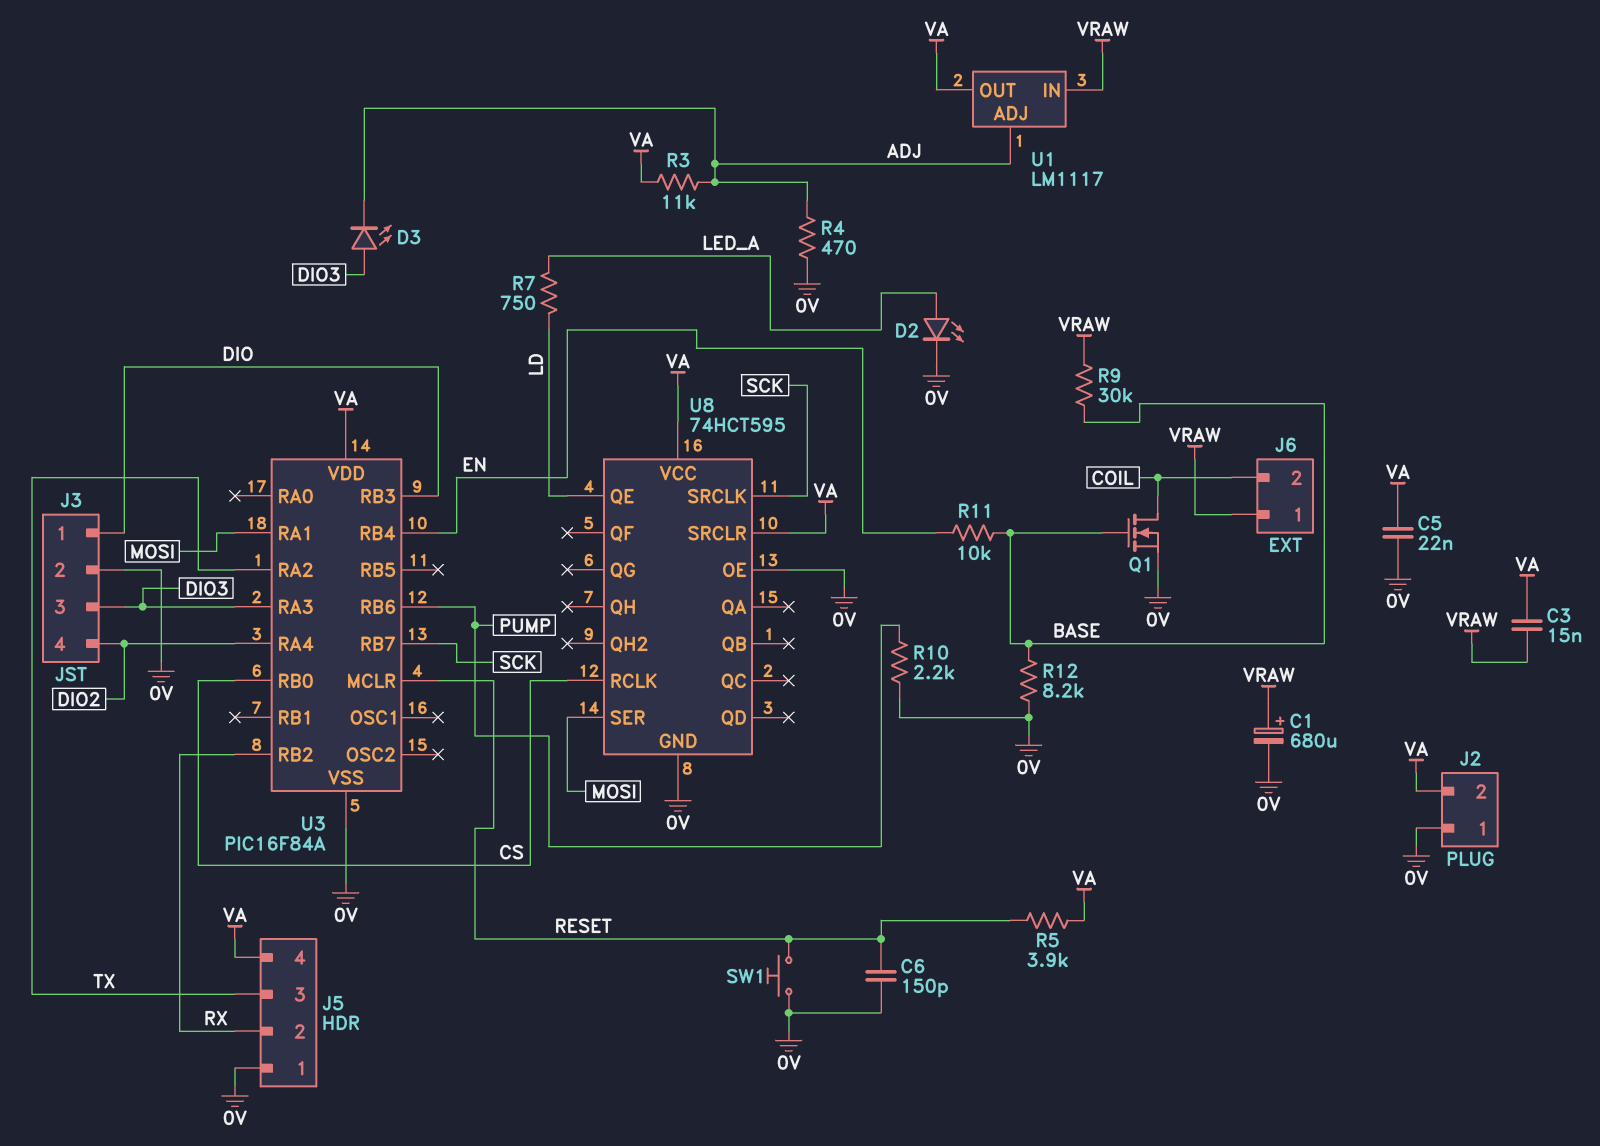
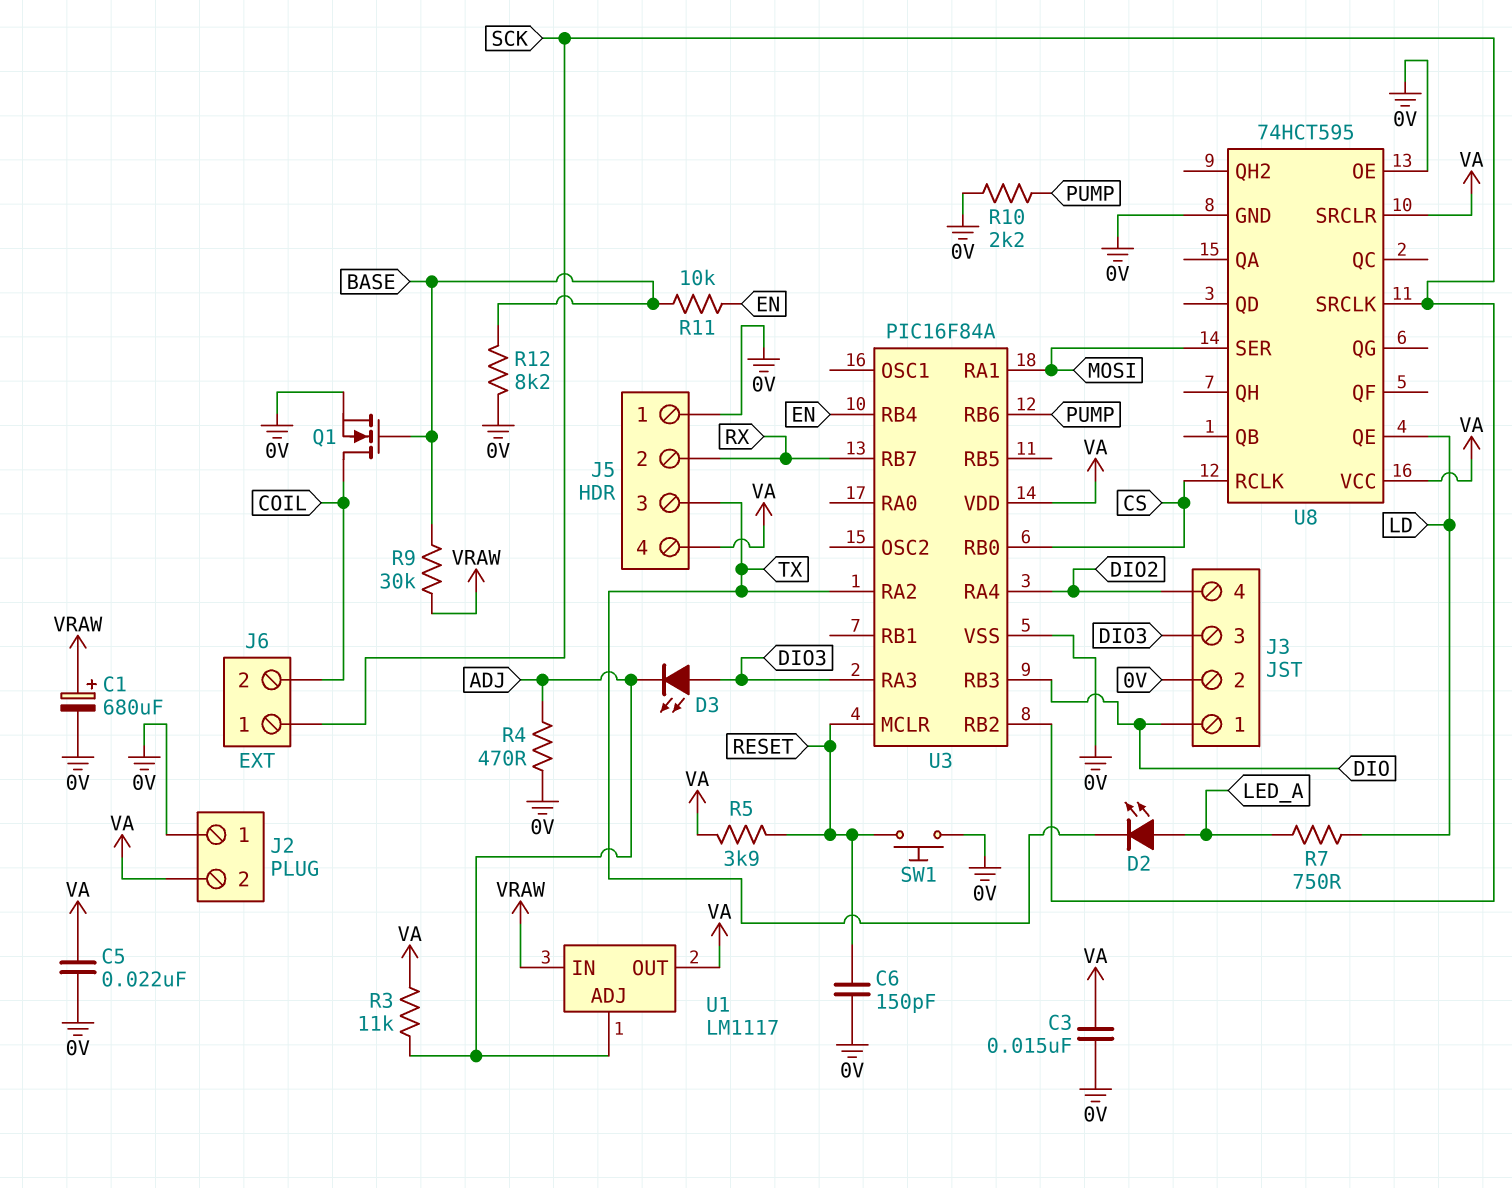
C3: 15nF (VA, VRAW) -> 15nF (0V, VA)
D2: LED (A LED_A, K 0V) -> LED (A LED_A, K TX)
J6 pin 1: VRAW -> SCK
U3 pin RB2: RX -> SCK
U3 pin RB7: SCK -> RX

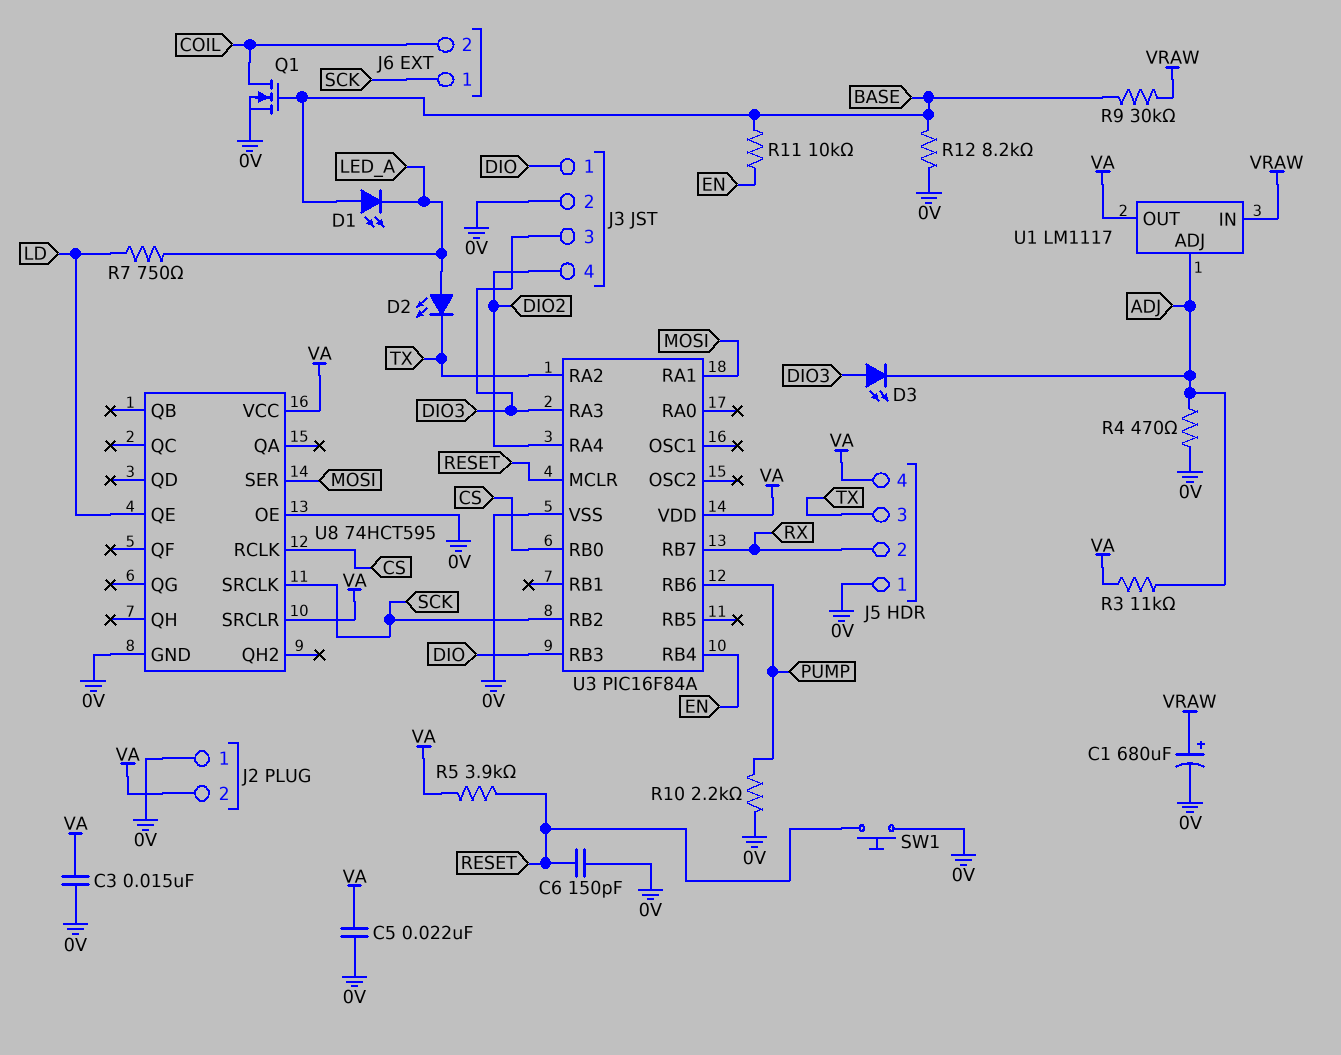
D1: none -> LED (A BASE, K LED_A)

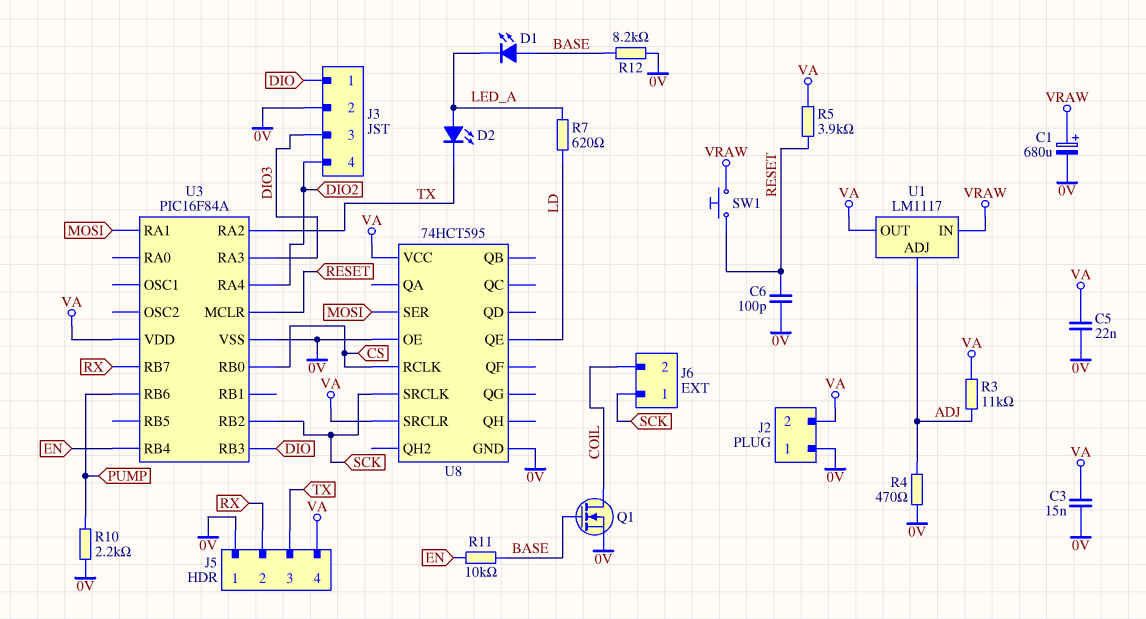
C6: 150pF (0V, RESET) -> 100pF (0V, RESET)
D3: LED (A DIO3, K ADJ) -> none
R7: 750 (LD, LED_A) -> 620 (LD, LED_A)
R9: 30k (BASE, VRAW) -> none
SW1: button (0V, RESET) -> button (RESET, VRAW)

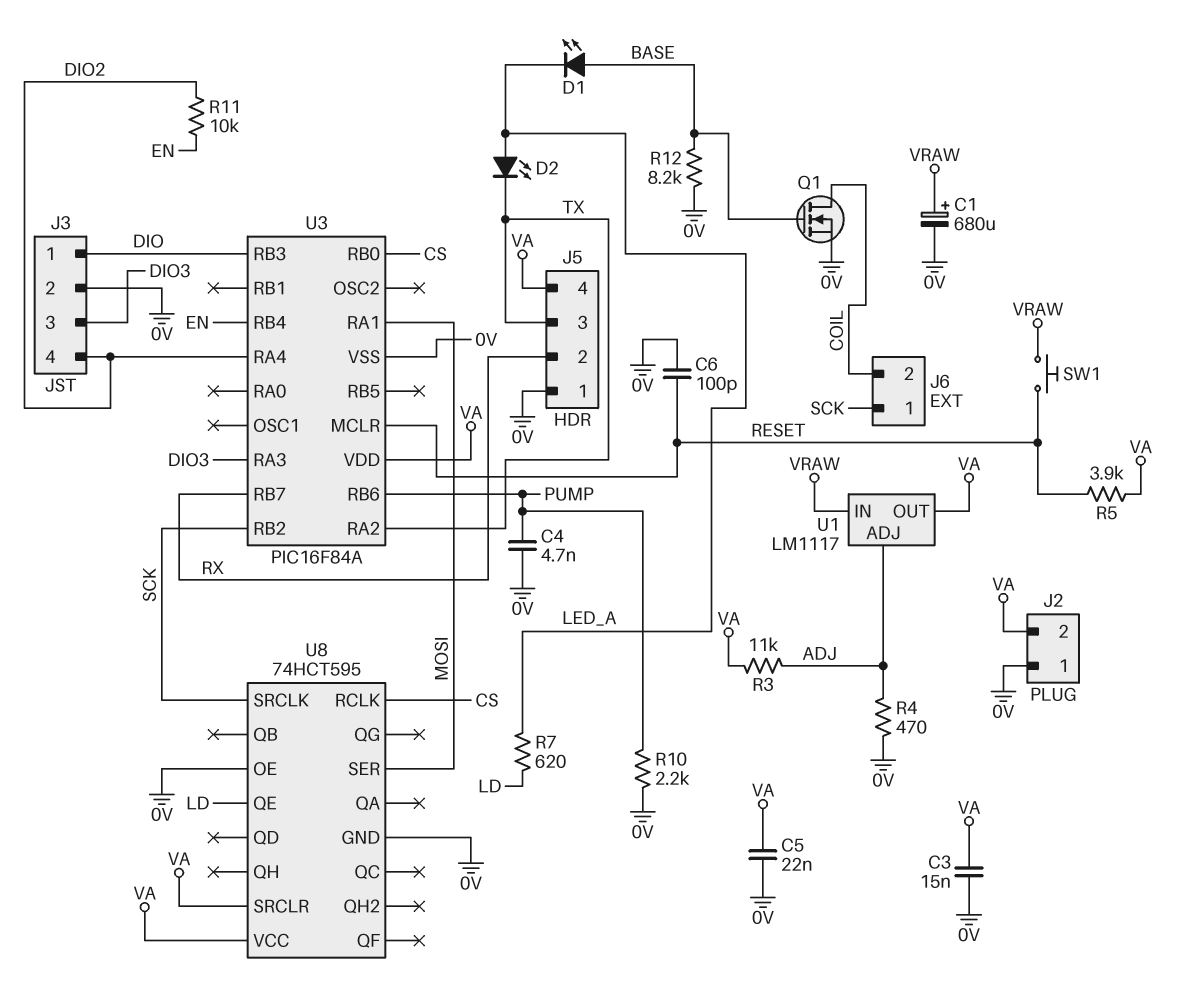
C4: none -> 4.7nF (0V, PUMP)
R11: 10k (BASE, EN) -> 10k (DIO2, EN)

